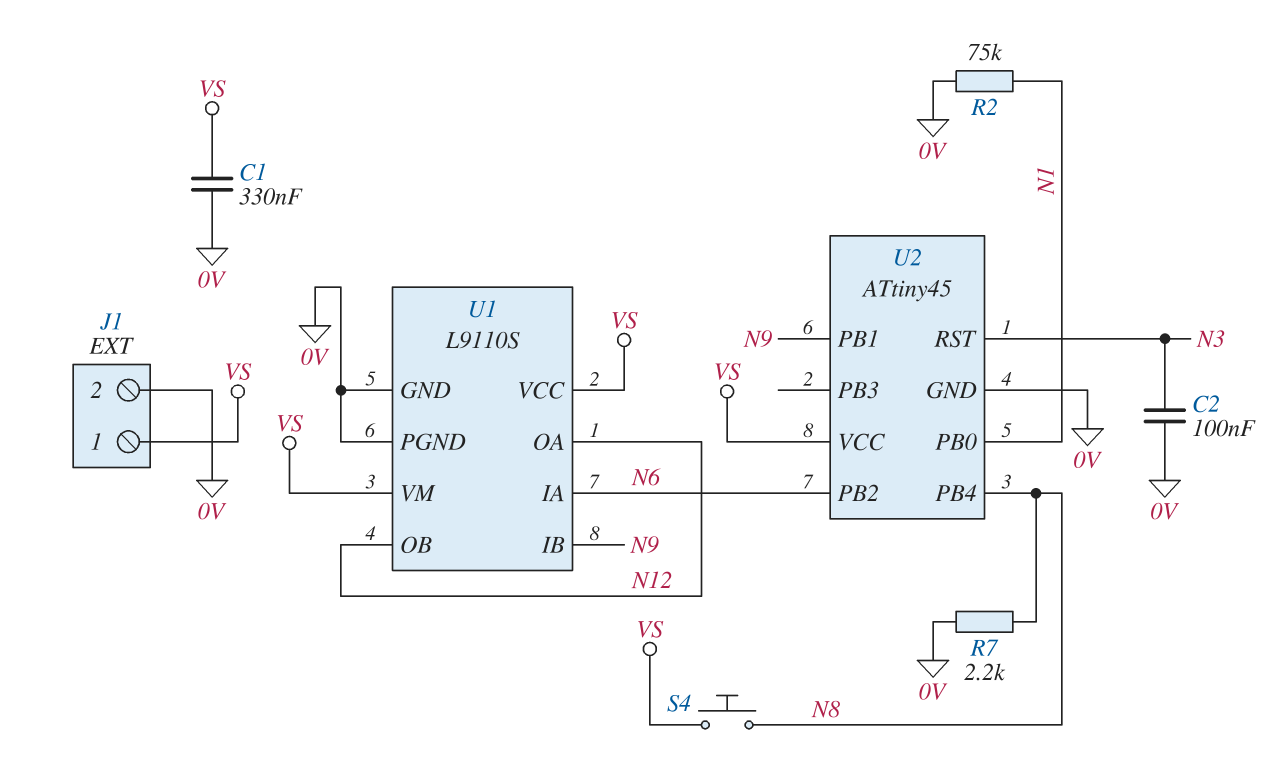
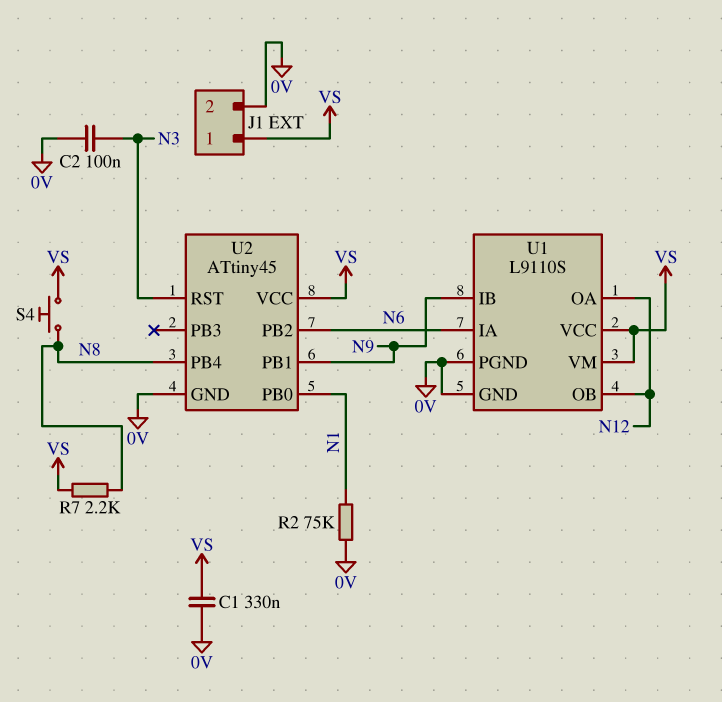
R7: 2.2k (0V, N8) -> 2.2k (N8, VS)

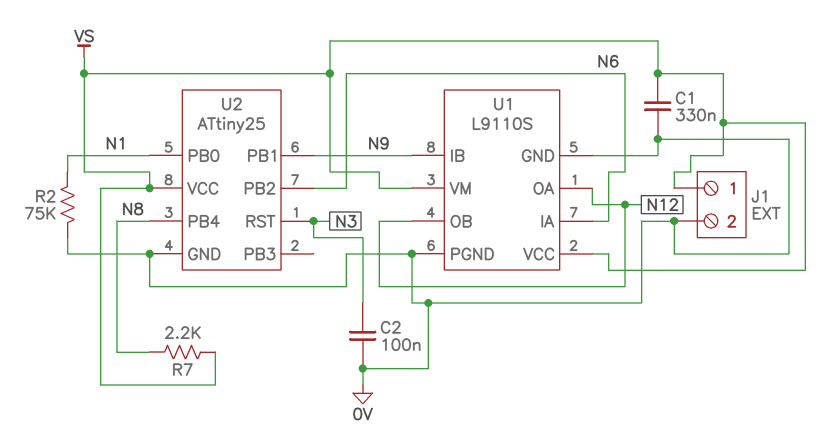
S4: button (N8, VS) -> none
U2: ATtiny45 -> ATtiny25

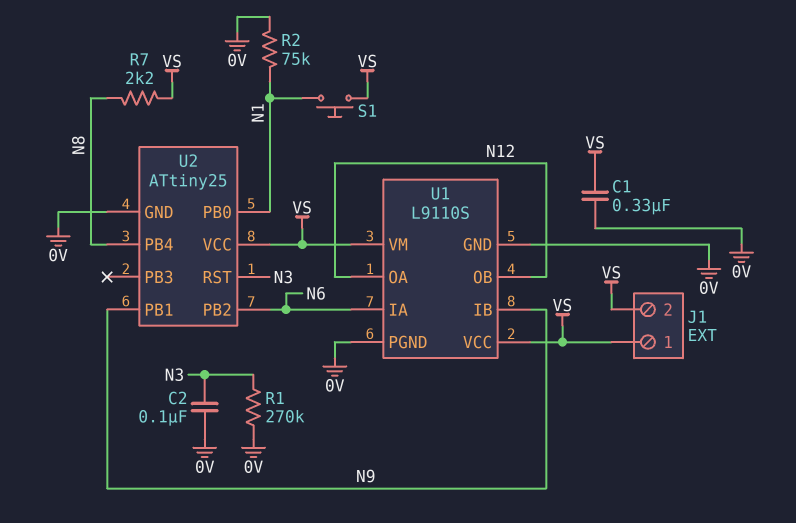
J1 pin 2: 0V -> VS
R1: none -> 270k (0V, N3)
S1: none -> button (N1, VS)

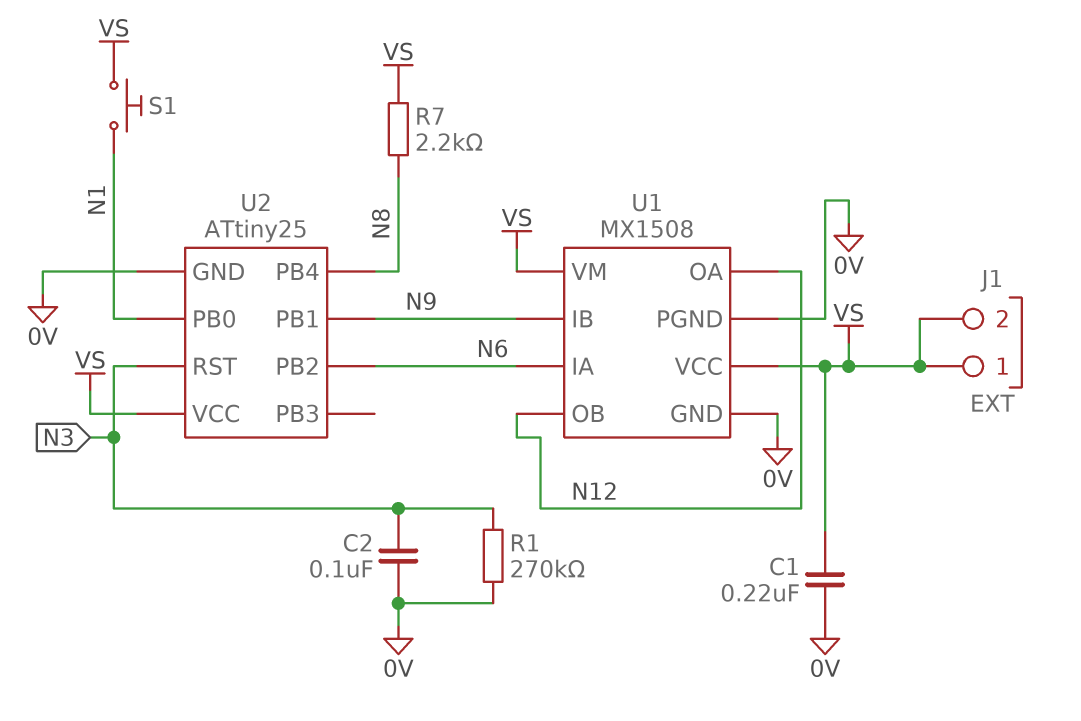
C1: 330nF (0V, VS) -> 220nF (0V, VS)
R2: 75k (0V, N1) -> none
U1: L9110S -> MX1508

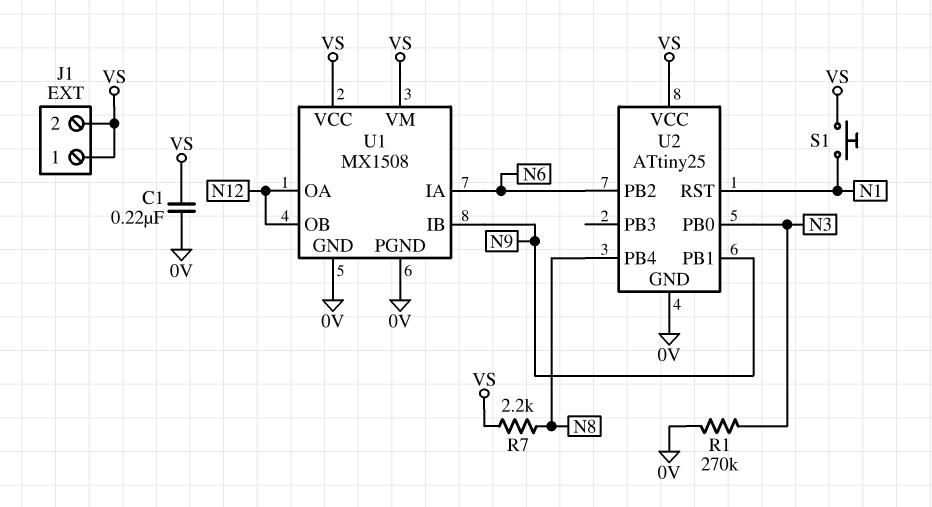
C2: 100nF (0V, N3) -> none
U2 pin PB0: N1 -> N3
U2 pin RST: N3 -> N1

